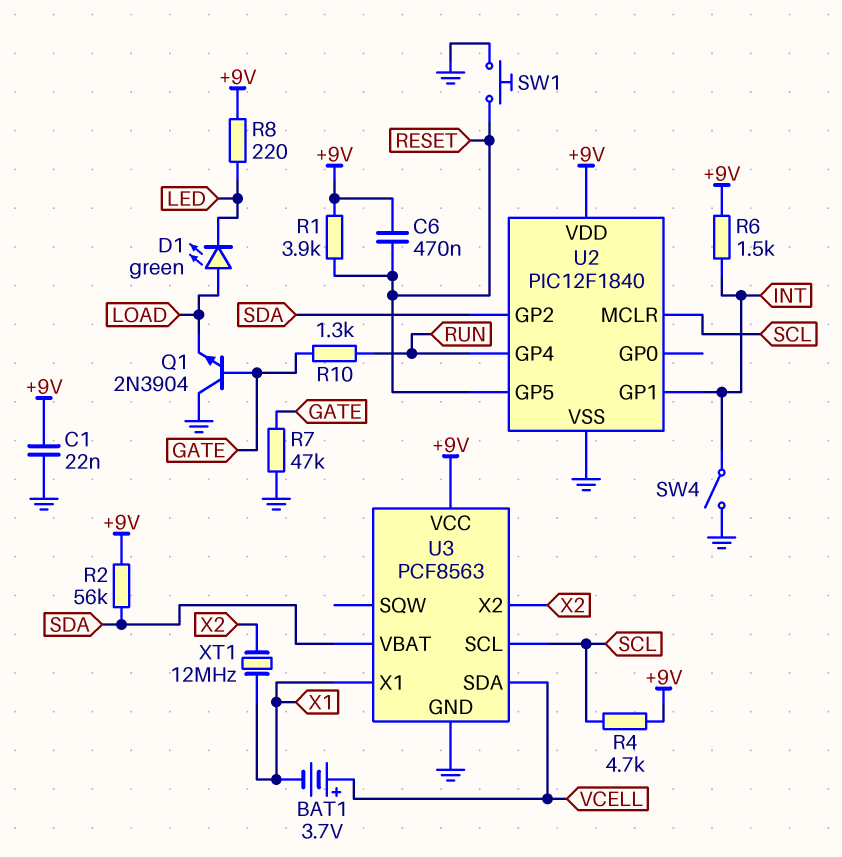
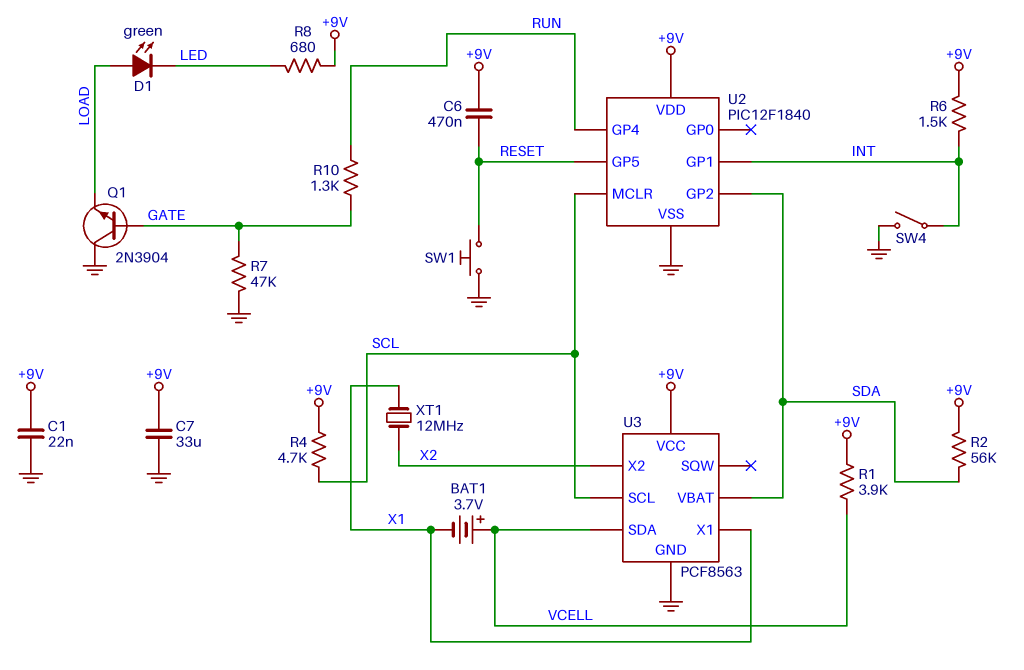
C7: none -> 33uF (+9V, GND)
R1: 3.9k (+9V, RESET) -> 3.9k (+9V, VCELL)
R8: 220 (+9V, LED) -> 680 (+9V, LED)

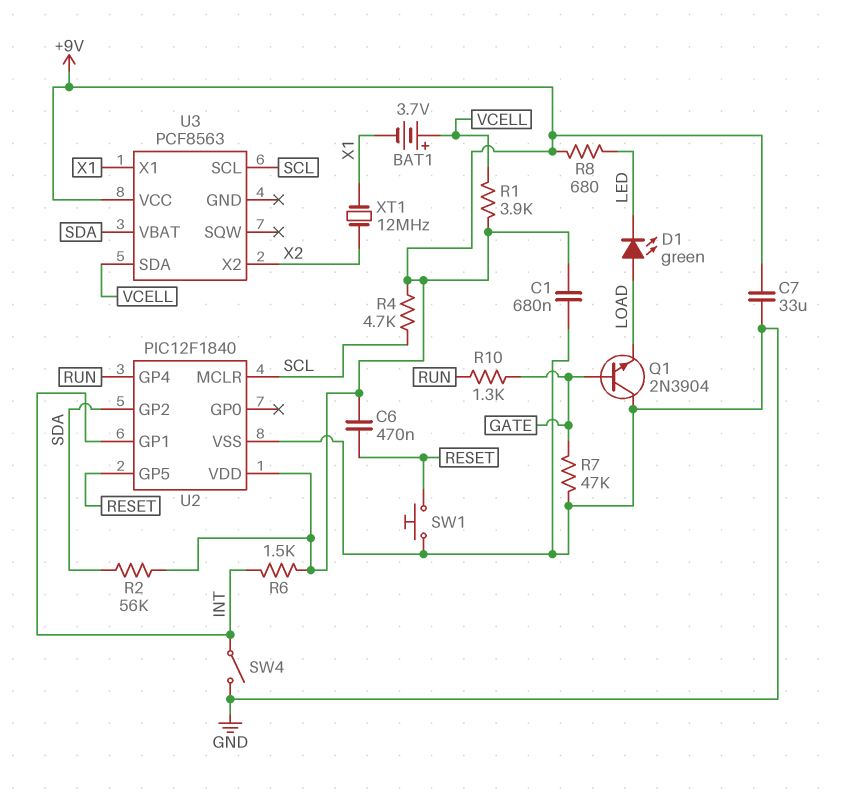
C1: 22nF (+9V, GND) -> 680nF (+9V, GND)
U3 pin GND: GND -> none

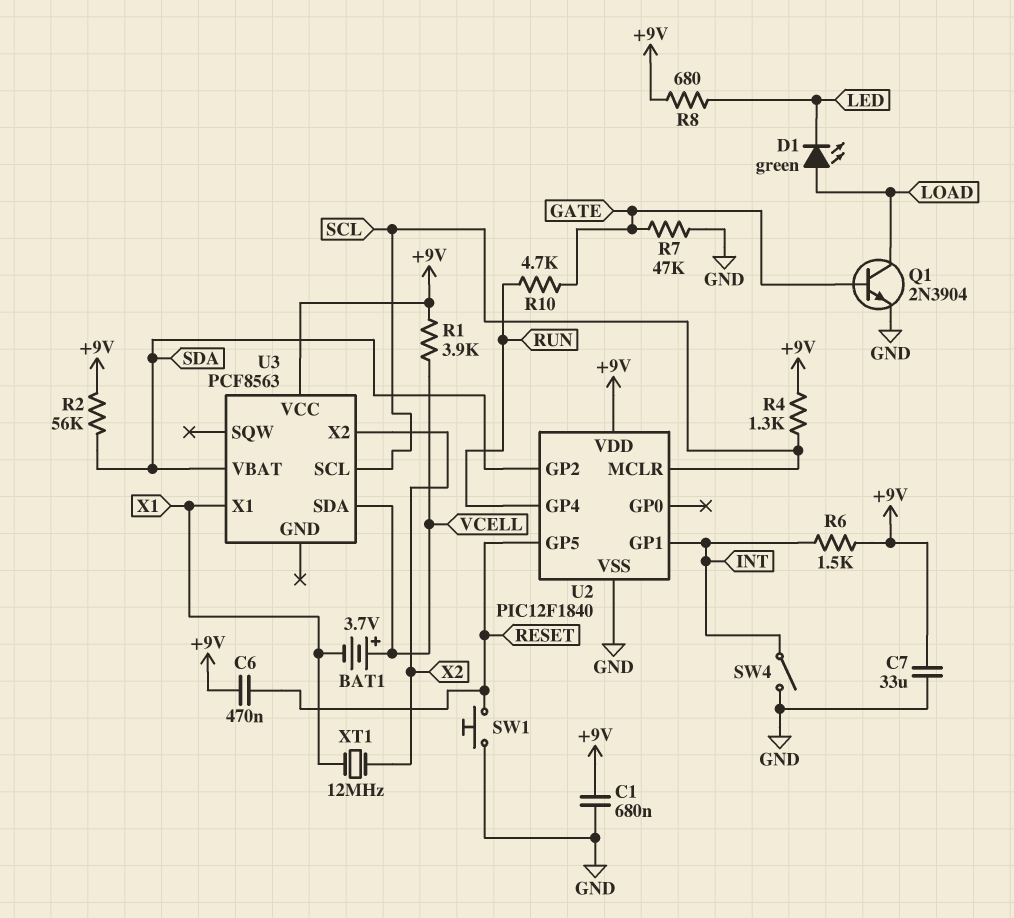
Q1: NPN 2N3904 (B GATE, C GND, E LOAD) -> NPN 2N3904 (B GATE, C LOAD, E GND)
R4: 4.7k (+9V, SCL) -> 1.3k (+9V, SCL)
R10: 1.3k (GATE, RUN) -> 4.7k (GATE, RUN)

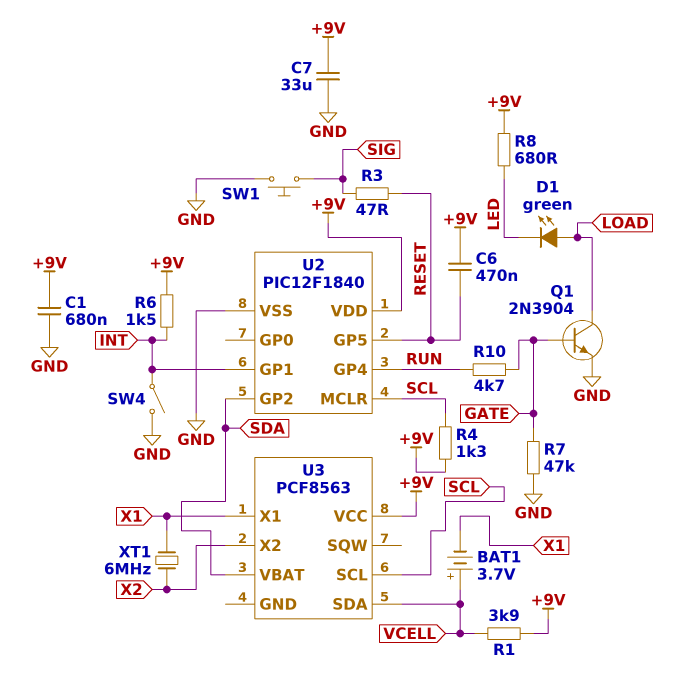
R2: 56k (+9V, SDA) -> none
R3: none -> 47 (RESET, SIG)
SW1: button (GND, RESET) -> button (GND, SIG)
XT1: 12MHz (X1, X2) -> 6MHz (X1, X2)

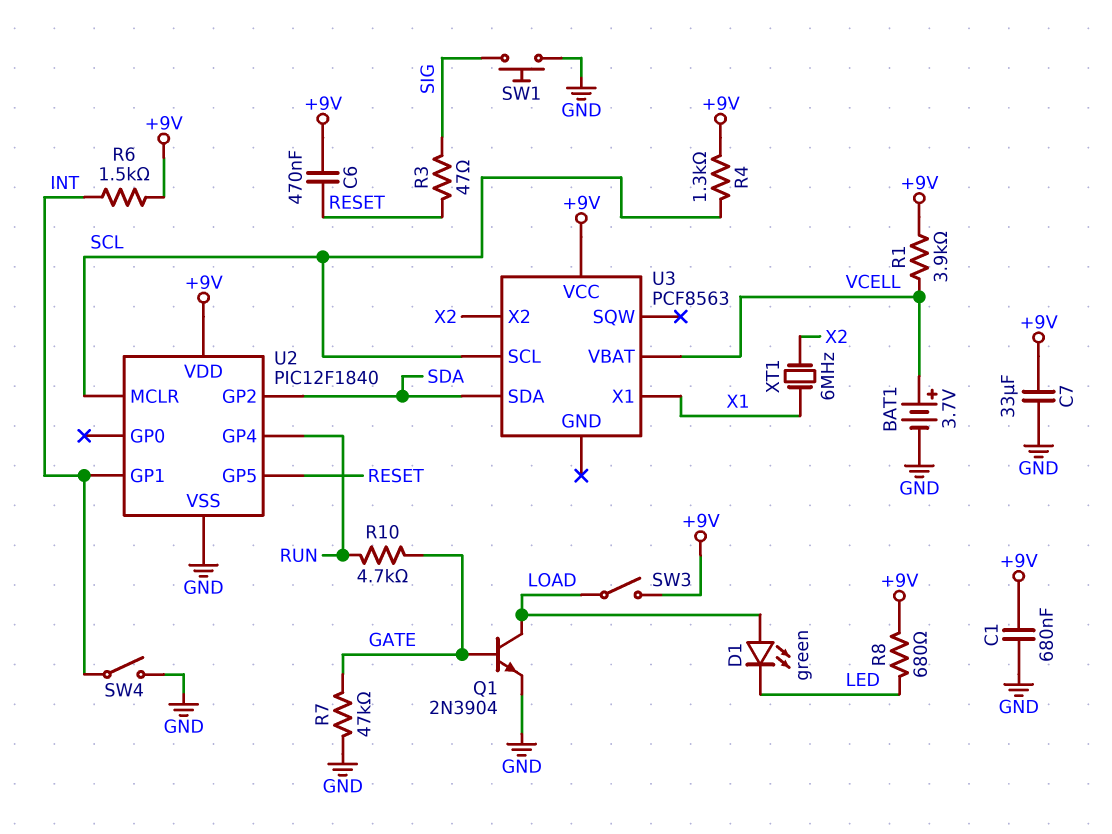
BAT1: 3.7V (plus VCELL, minus X1) -> 3.7V (plus VCELL, minus GND)
SW3: none -> switch (+9V, LOAD)
U3 pin SDA: VCELL -> SDA
U3 pin VBAT: SDA -> VCELL

